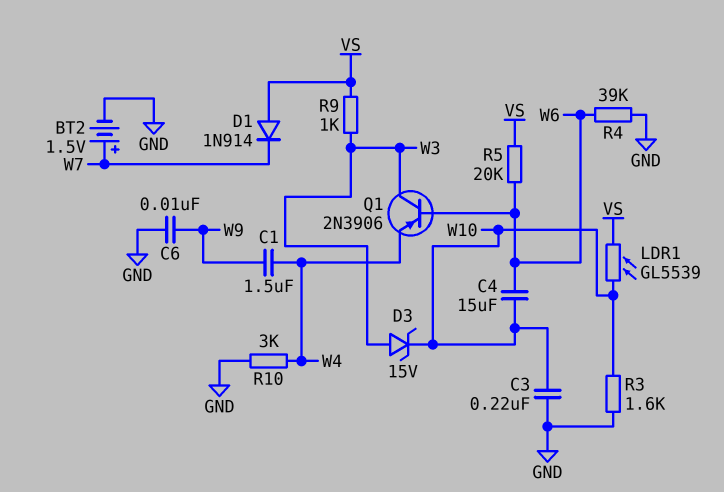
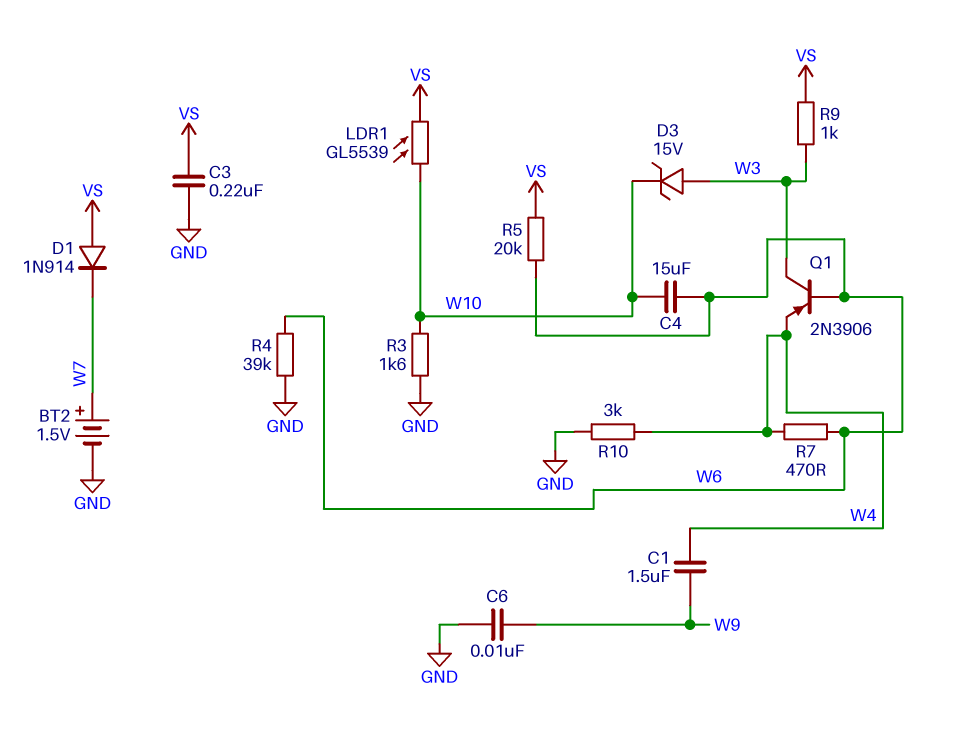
C3: 220nF (GND, W10) -> 220nF (GND, VS)
R7: none -> 470 (W4, W6)

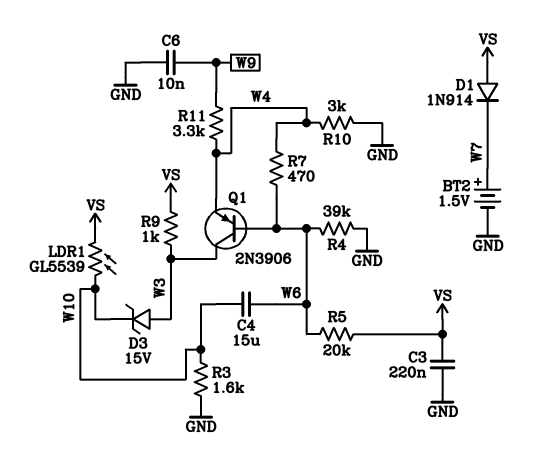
C1: 1.5uF (W4, W9) -> none
R11: none -> 3.3k (W4, W9)

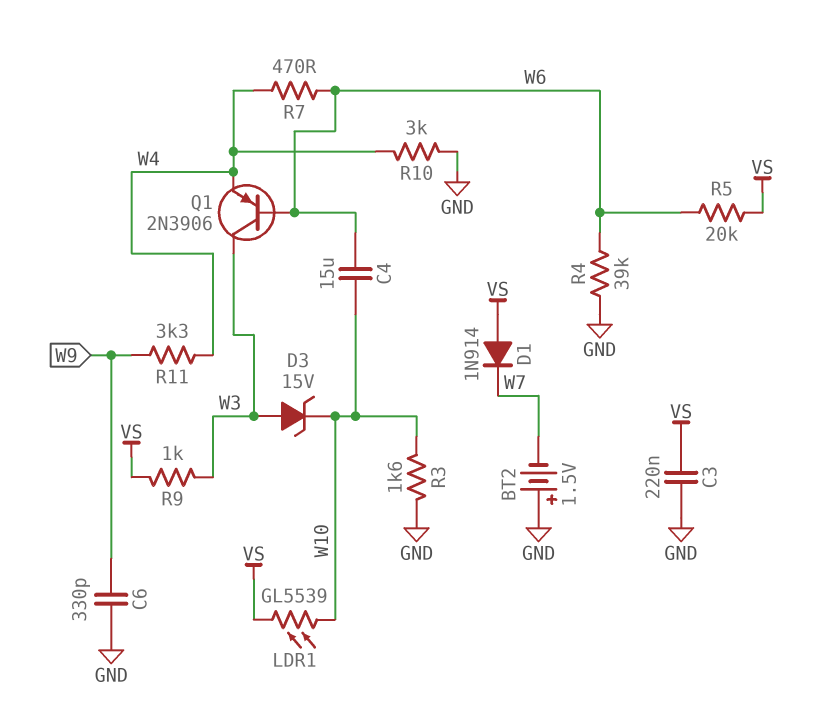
BT2: 1.5V (plus W7, minus GND) -> 1.5V (plus GND, minus W7)
C6: 10nF (GND, W9) -> 330pF (GND, W9)

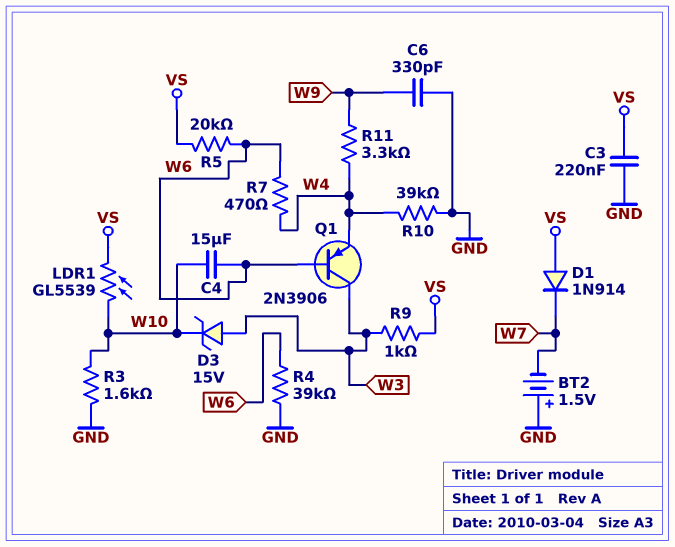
R10: 3k (GND, W4) -> 39k (GND, W4)

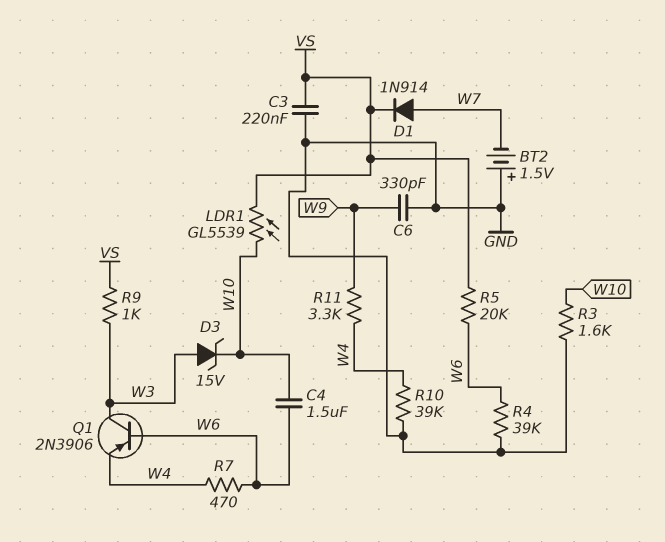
C4: 15uF (W6, W10) -> 1.5uF (W6, W10)
D1: diode 1N914 (A VS, K W7) -> diode 1N914 (A W7, K VS)

